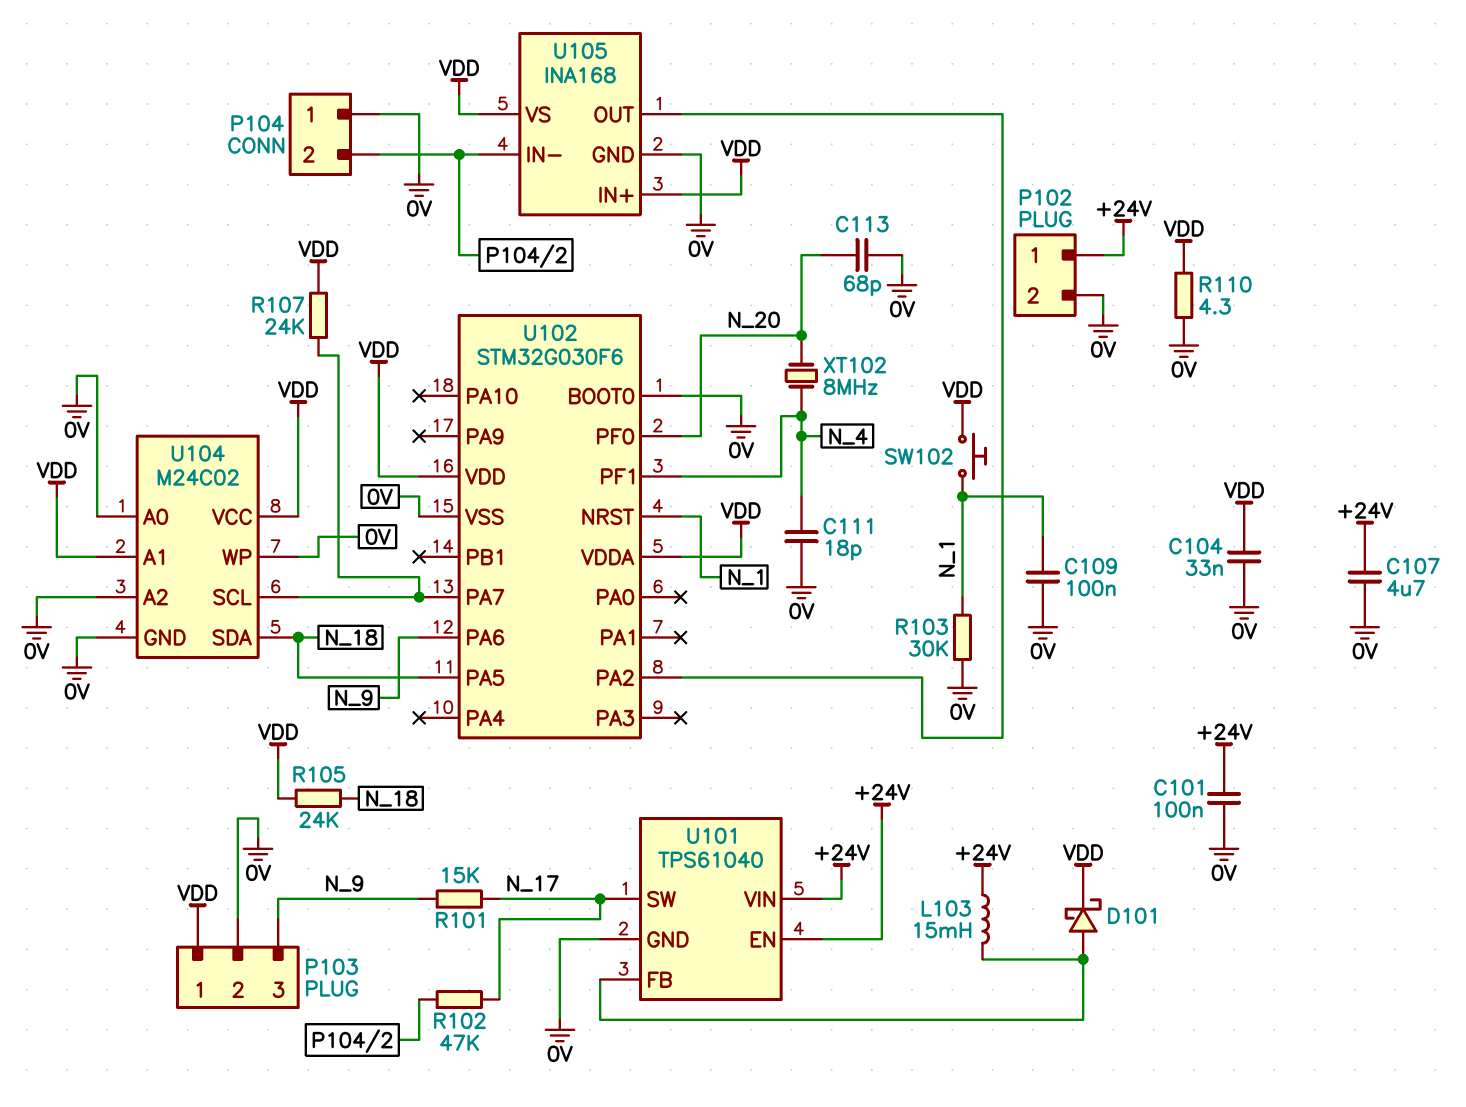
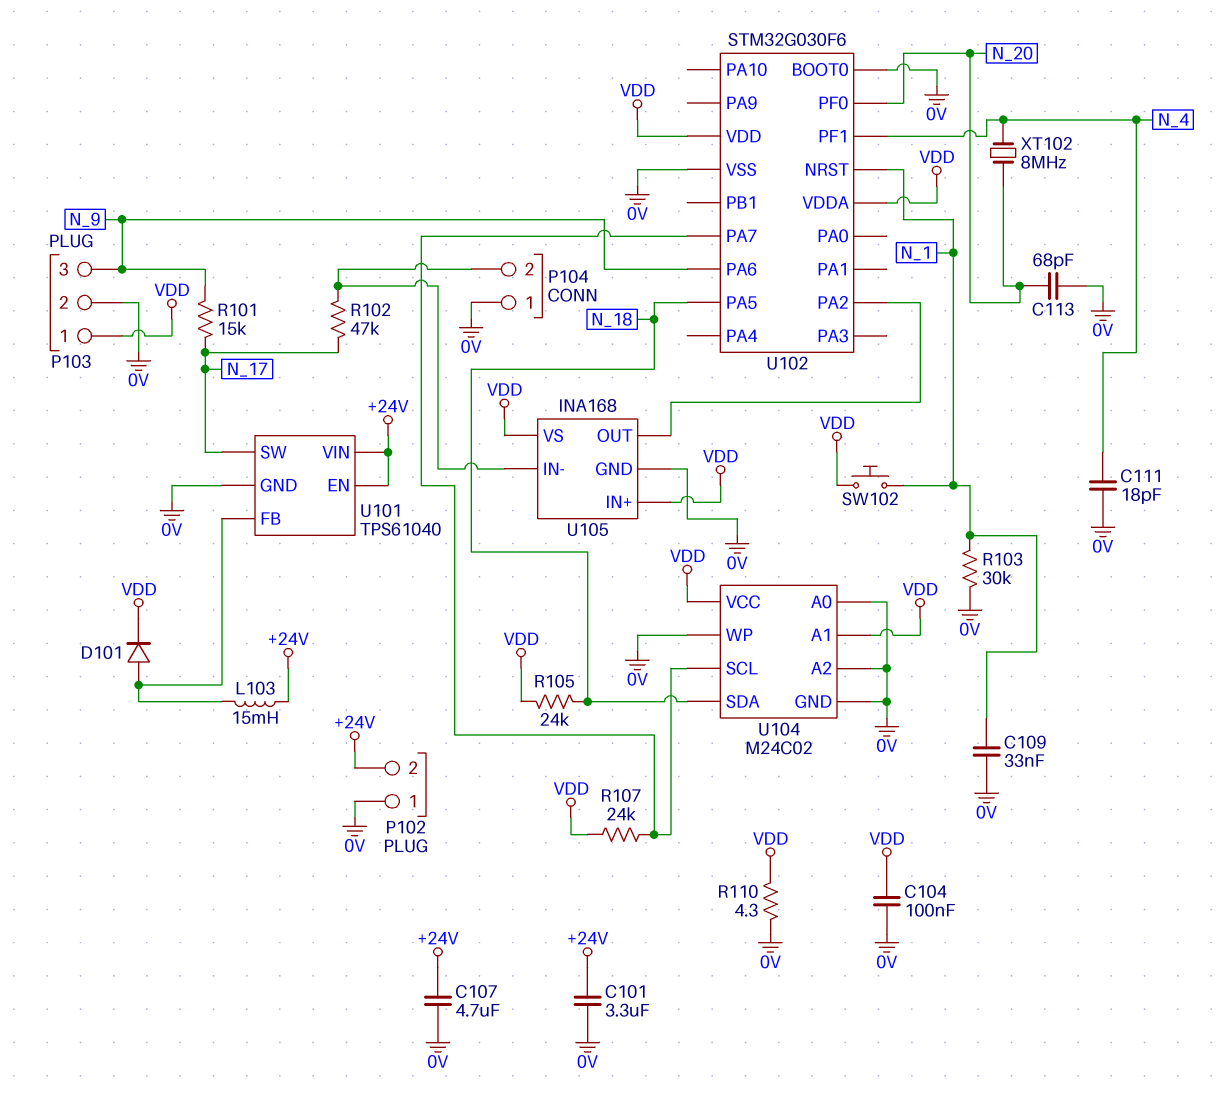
C101: 100nF (+24V, 0V) -> 3.3uF (+24V, 0V)
C104: 33nF (0V, VDD) -> 100nF (0V, VDD)
C109: 100nF (0V, N_1) -> 33nF (0V, N_1)
D101: schottky (A U101/FB, K VDD) -> diode (A U101/FB, K VDD)
P102 pin 1: +24V -> 0V
P102 pin 2: 0V -> +24V

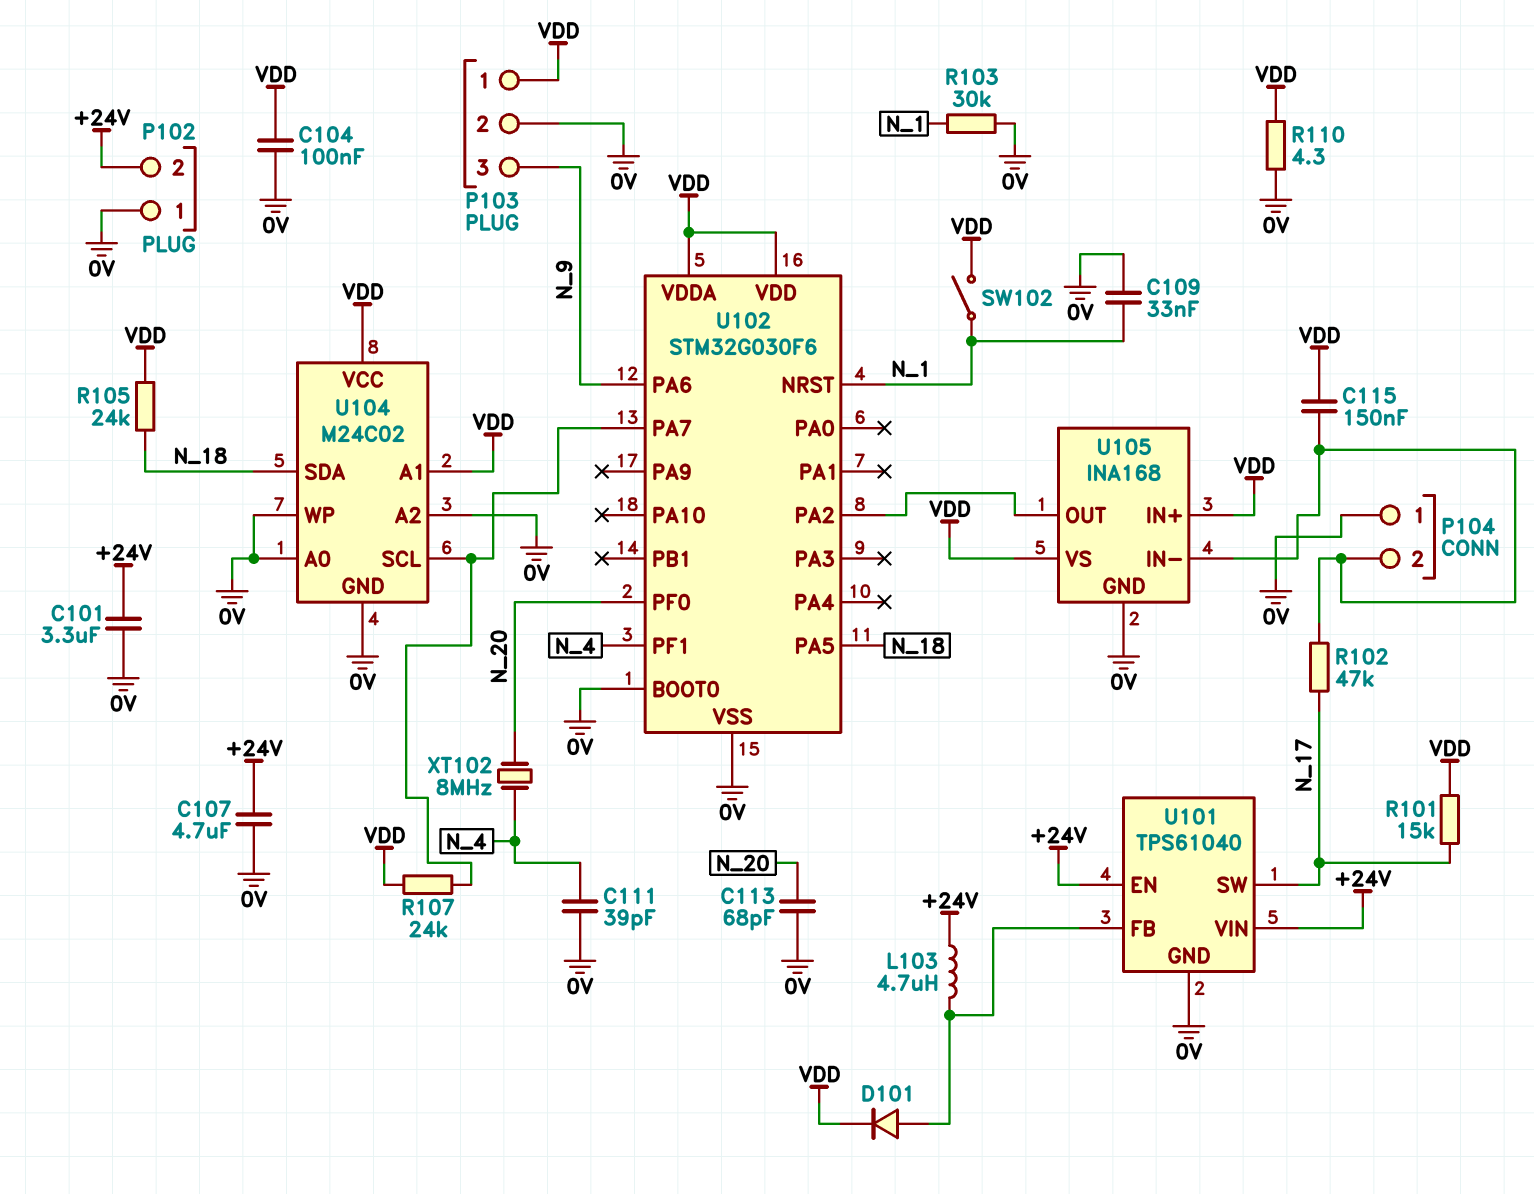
C111: 18pF (0V, N_4) -> 39pF (0V, N_4)
C115: none -> 150nF (P104/2, VDD)
L103: 15mH (+24V, U101/FB) -> 4.7uH (+24V, U101/FB)
R101: 15k (N_9, N_17) -> 15k (N_17, VDD)
SW102: button (N_1, VDD) -> switch (N_1, VDD)

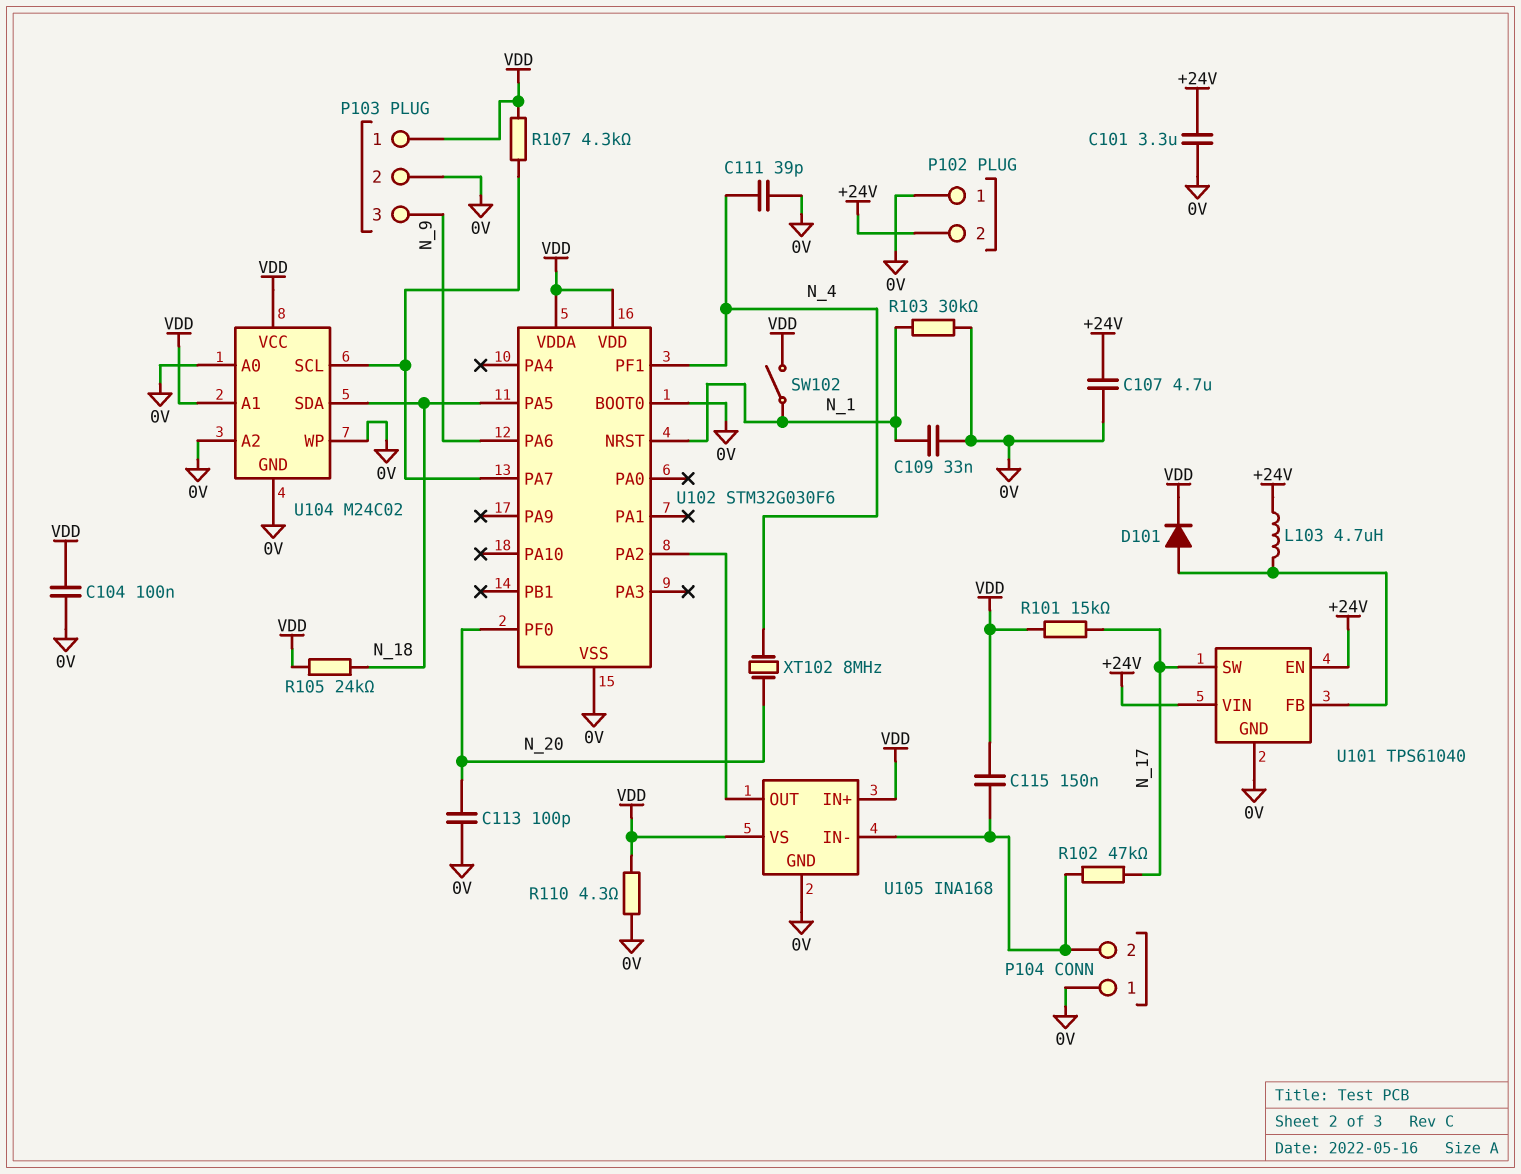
C113: 68pF (0V, N_20) -> 100pF (0V, N_20)
R107: 24k (U102/PA7, VDD) -> 4.3k (U102/PA7, VDD)

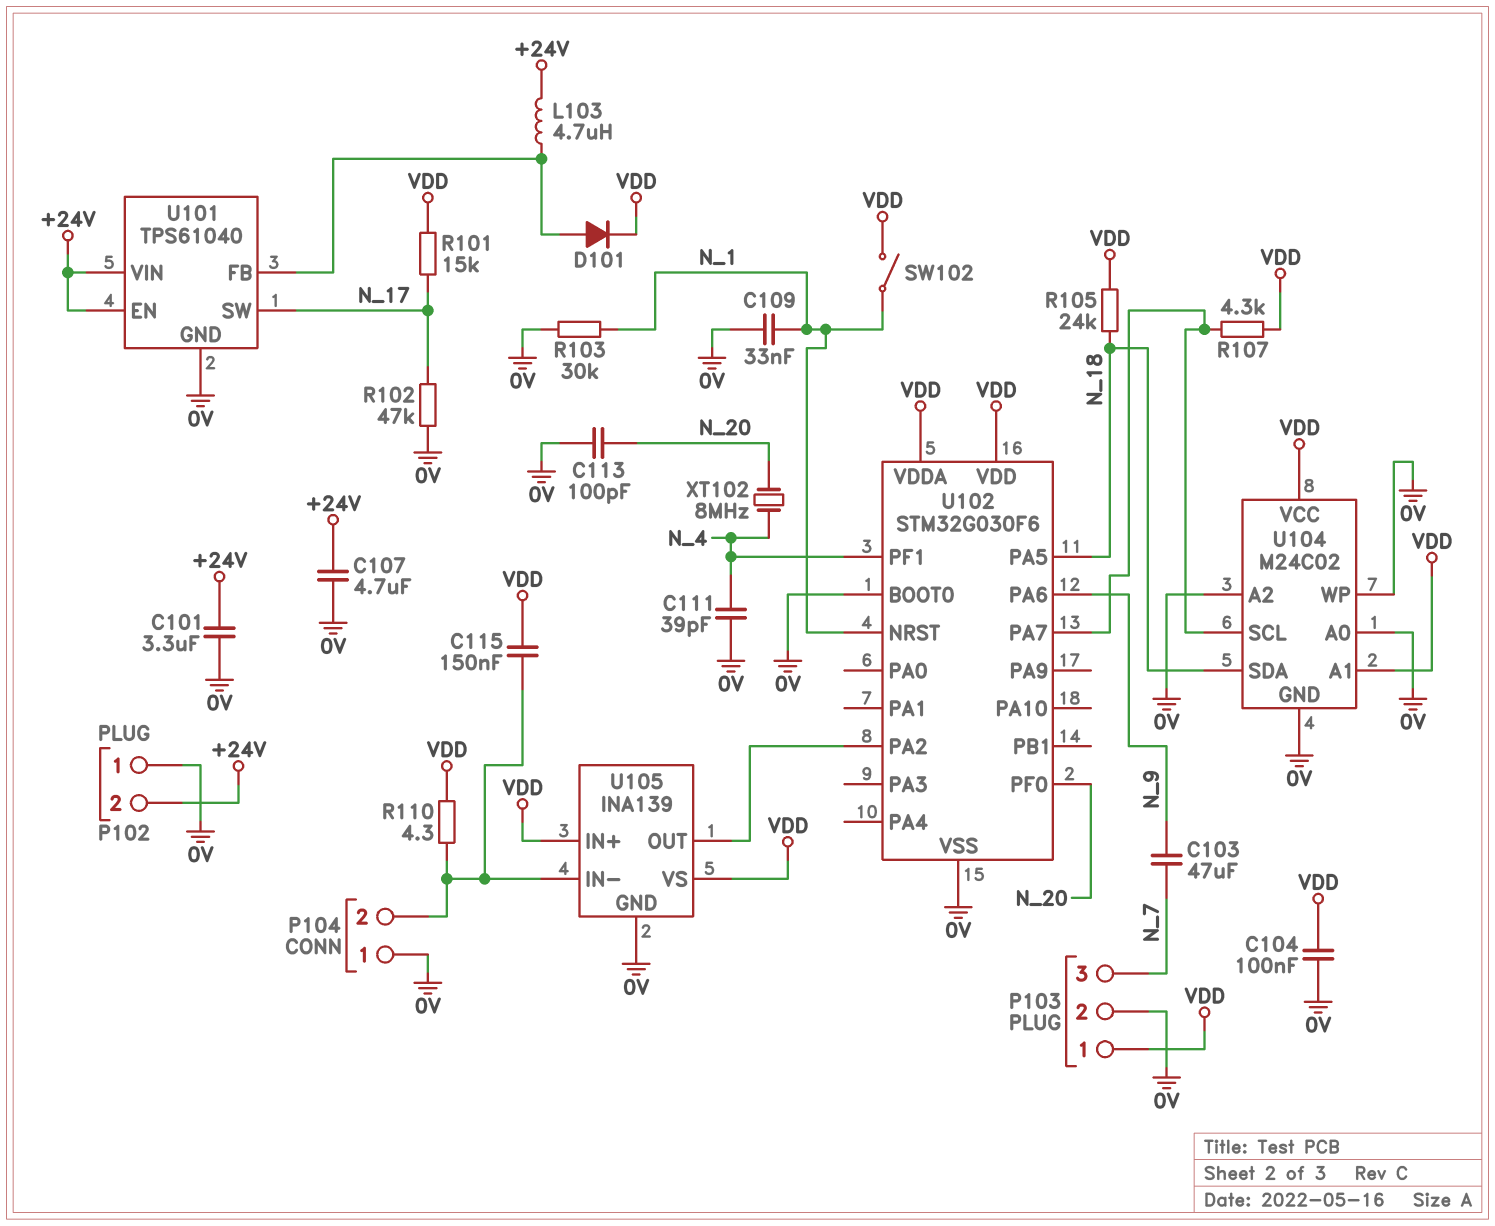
C103: none -> 47uF (N_7, N_9)
P103 pin 3: N_9 -> N_7
R102: 47k (N_17, P104/2) -> 47k (0V, N_17)
R110: 4.3 (0V, VDD) -> 4.3 (P104/2, VDD)
U105: INA168 -> INA139

